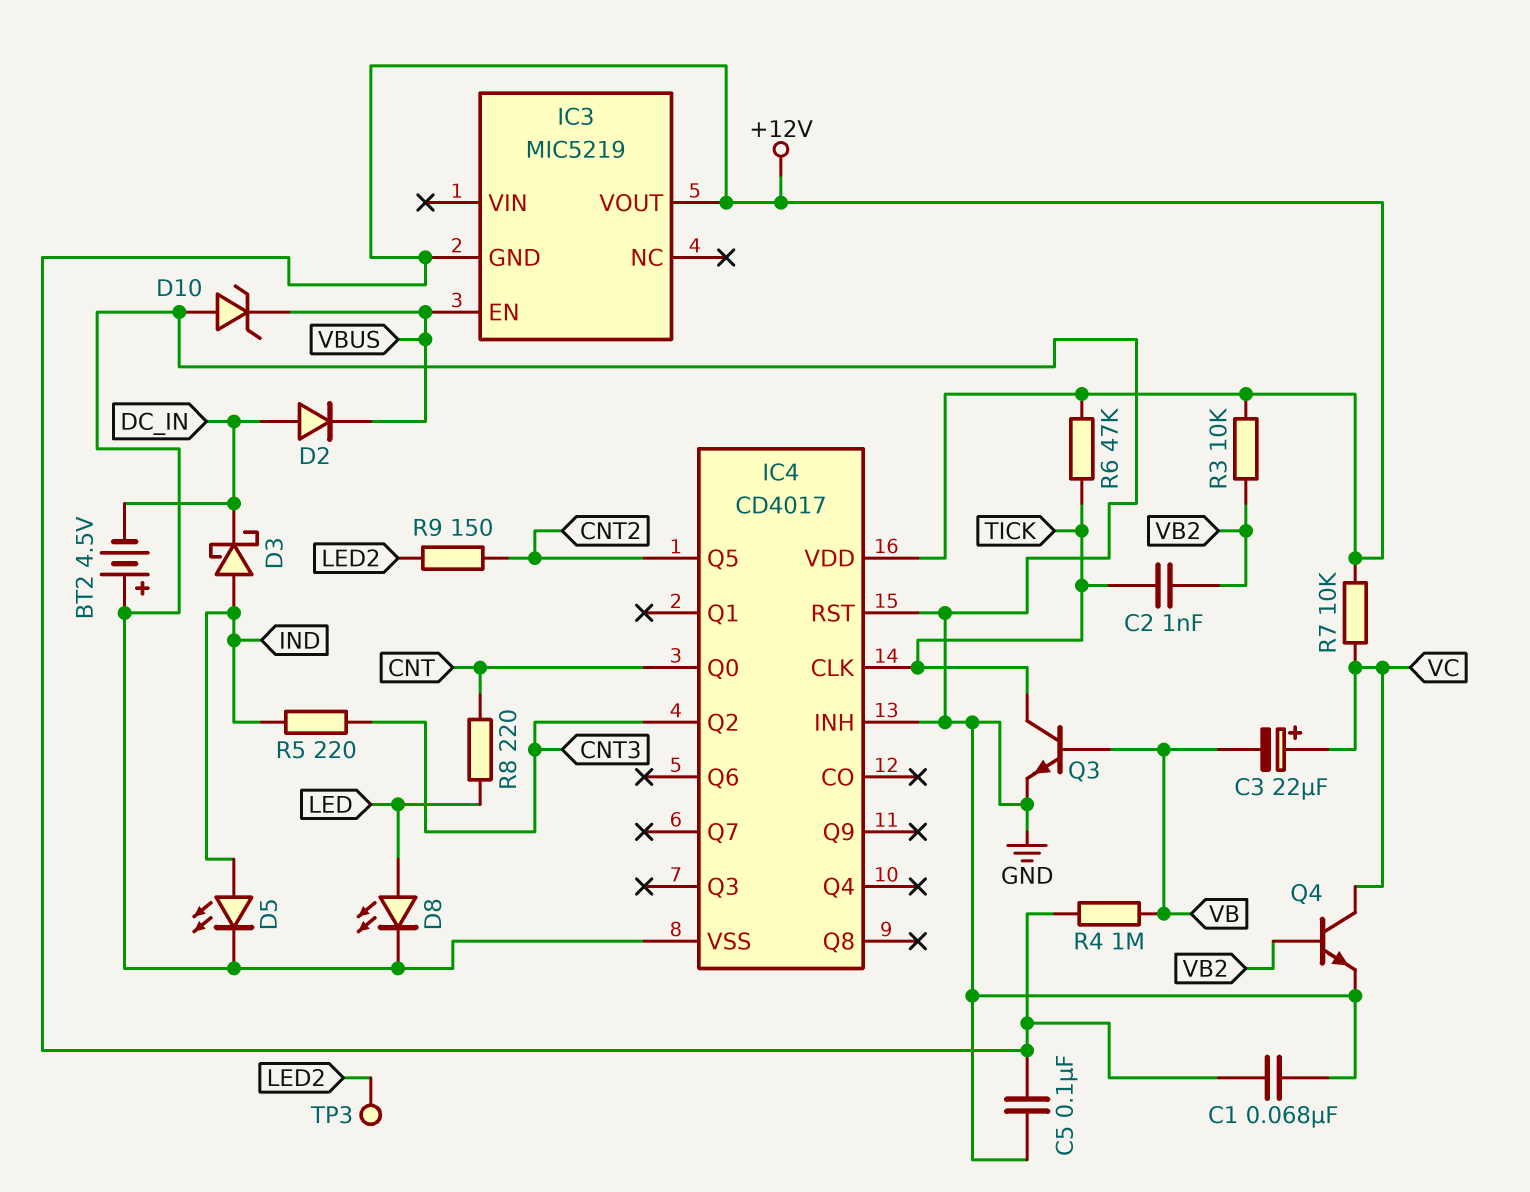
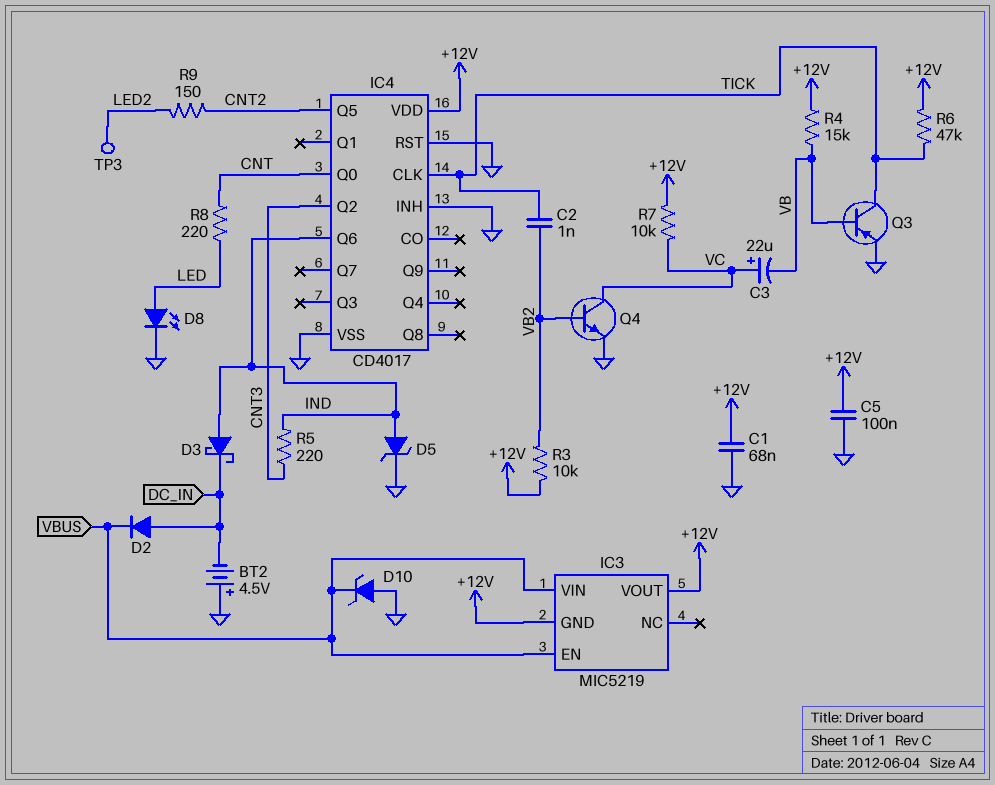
D5: LED (A IND, K GND) -> zener (A IND, K GND)
IC3 pin VIN: none -> VBUS
IC4 pin Q6: none -> IND
Q3: NPN (B VB, C TICK, E GND) -> PNP (B VB, C TICK, E GND)
R4: 1M (+12V, VB) -> 15k (+12V, VB)

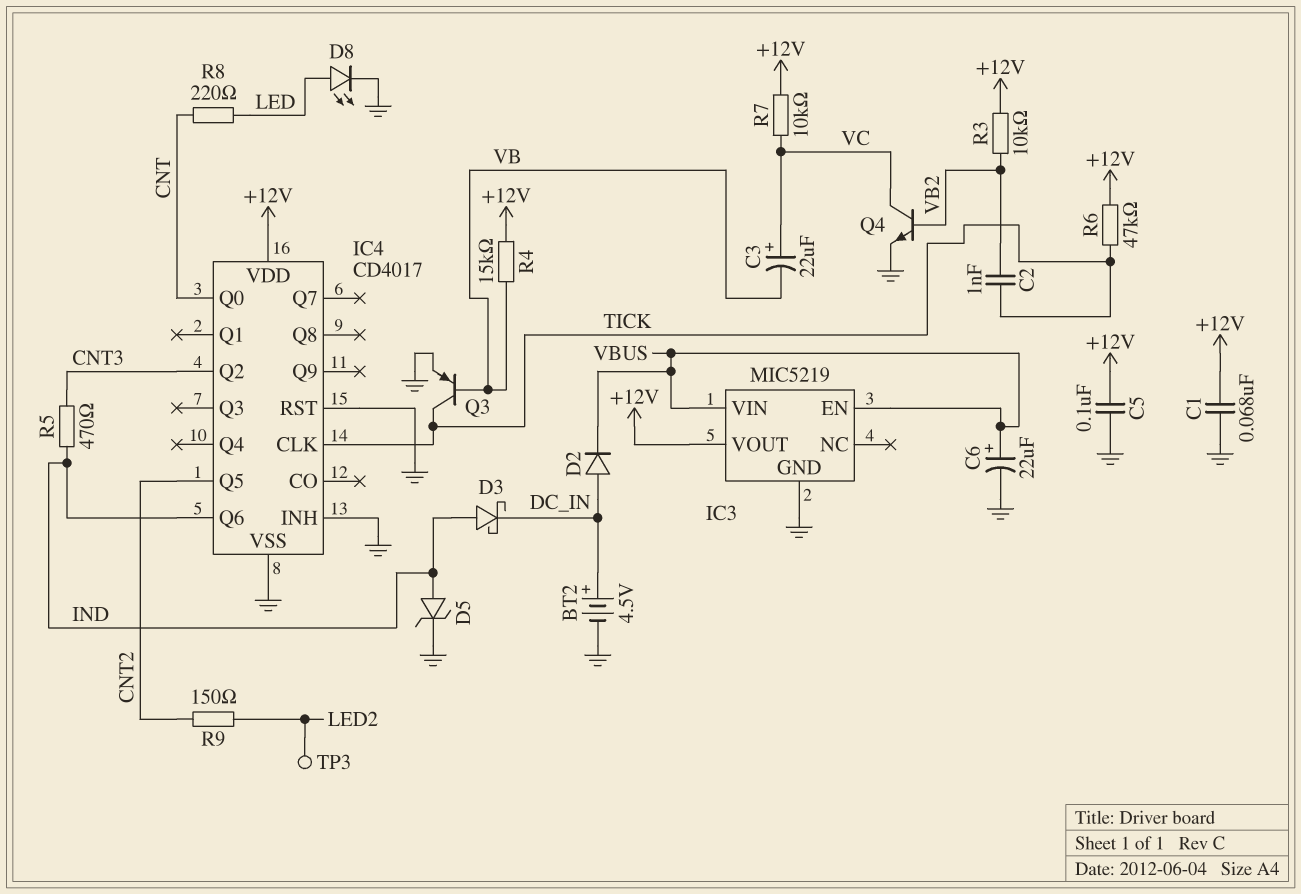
BT2: 4.5V (plus GND, minus DC_IN) -> 4.5V (plus DC_IN, minus GND)
C6: none -> 22uF (plus VBUS, minus GND)
D10: zener (A GND, K VBUS) -> none
IC3 pin GND: +12V -> GND
R5: 220 (CNT3, IND) -> 470 (CNT3, IND)

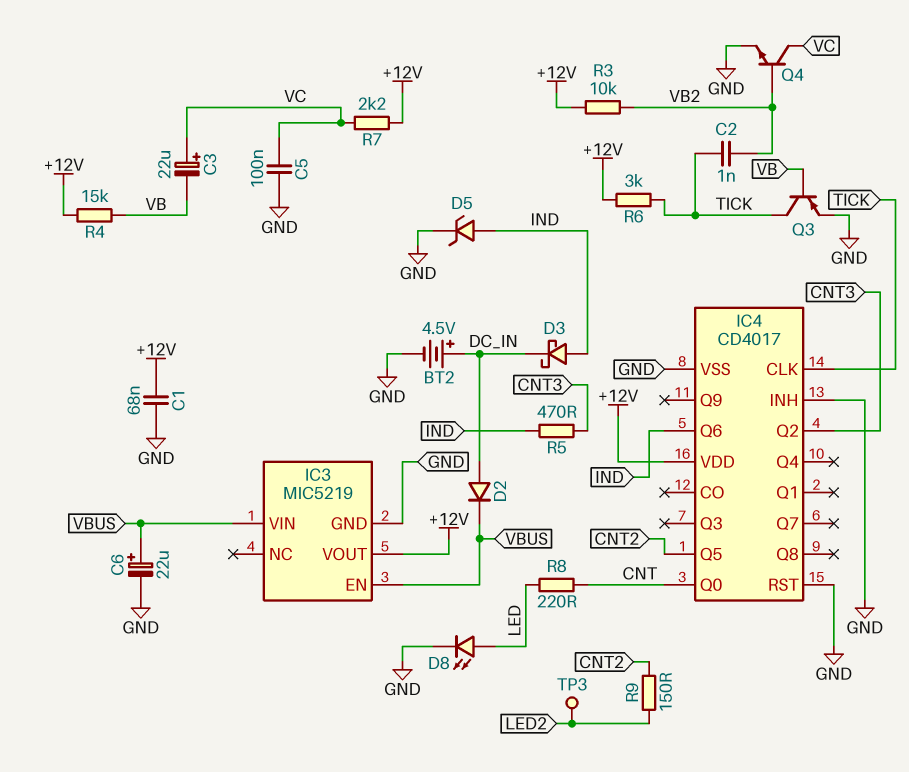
C5: 100nF (+12V, GND) -> 100nF (GND, VC)
R6: 47k (+12V, TICK) -> 3k (+12V, TICK)
R7: 10k (+12V, VC) -> 2.2k (+12V, VC)

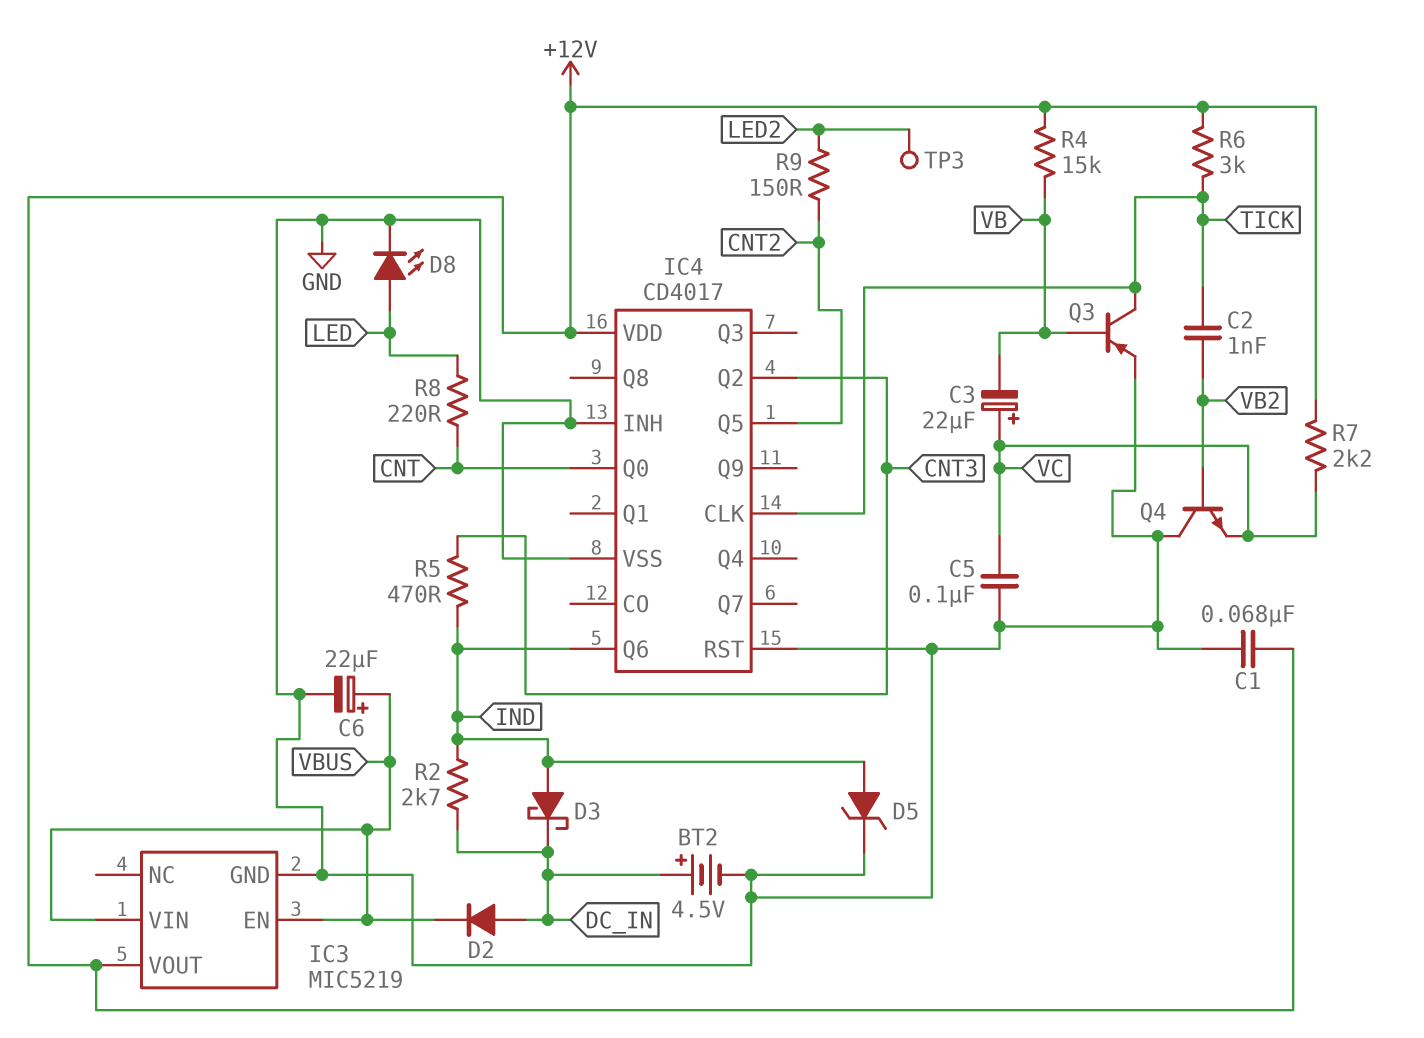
Q4: NPN (B VB2, C VC, E GND) -> NPN (B VB2, C GND, E VC)
R2: none -> 2.7k (DC_IN, IND)
R3: 10k (+12V, VB2) -> none

